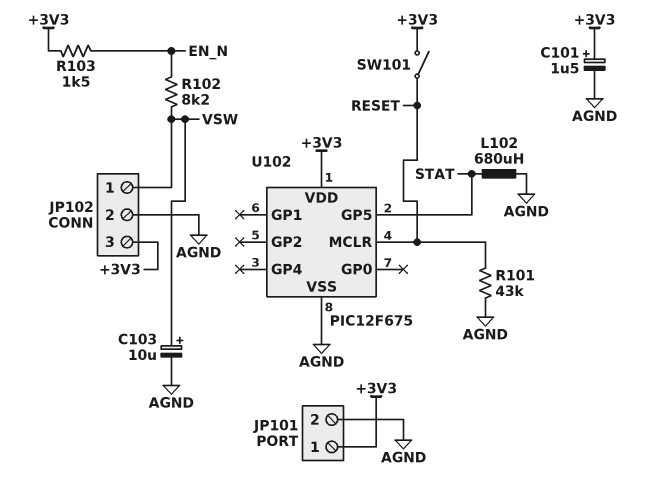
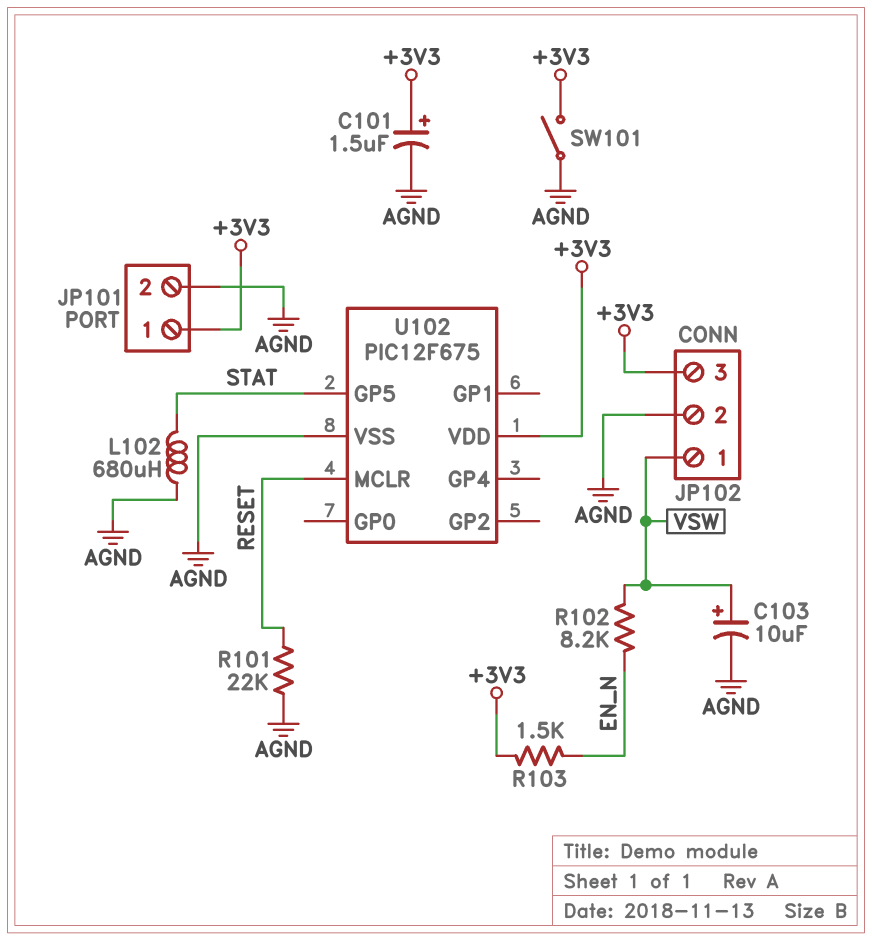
R101: 43k (AGND, RESET) -> 22k (AGND, RESET)
SW101: switch (+3V3, RESET) -> switch (+3V3, AGND)

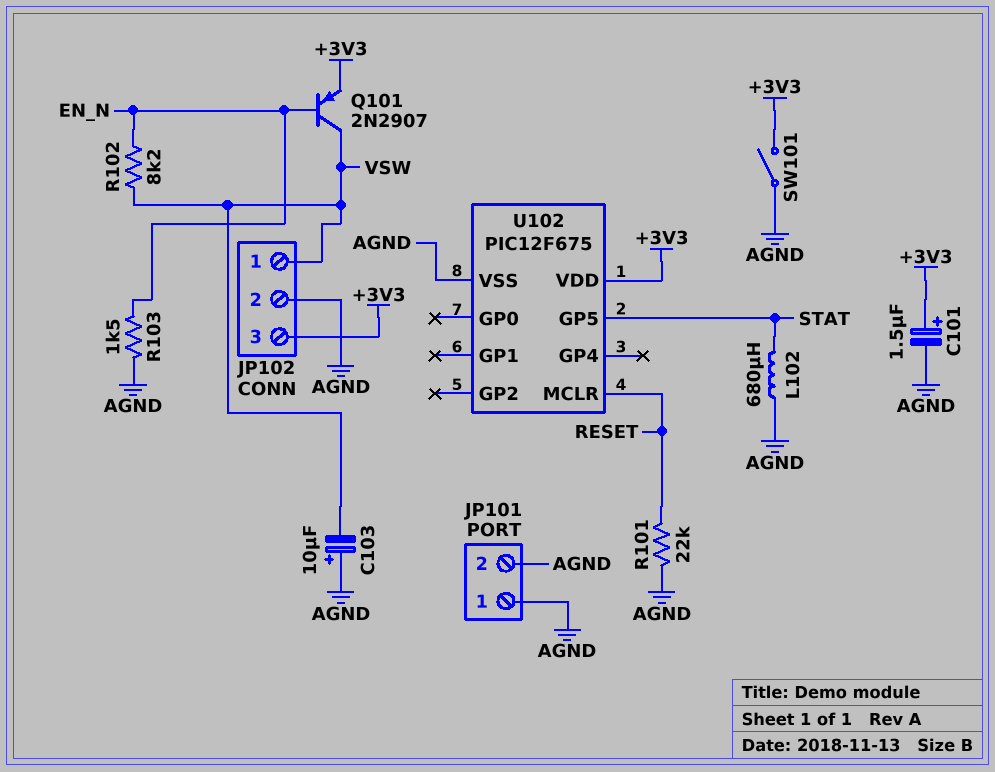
C103: 10uF (plus VSW, minus AGND) -> 10uF (plus AGND, minus VSW)
JP101 pin 1: +3V3 -> AGND
Q101: none -> PNP 2N2907 (B EN_N, C VSW, E +3V3)
R103: 1.5k (+3V3, EN_N) -> 1.5k (AGND, EN_N)

